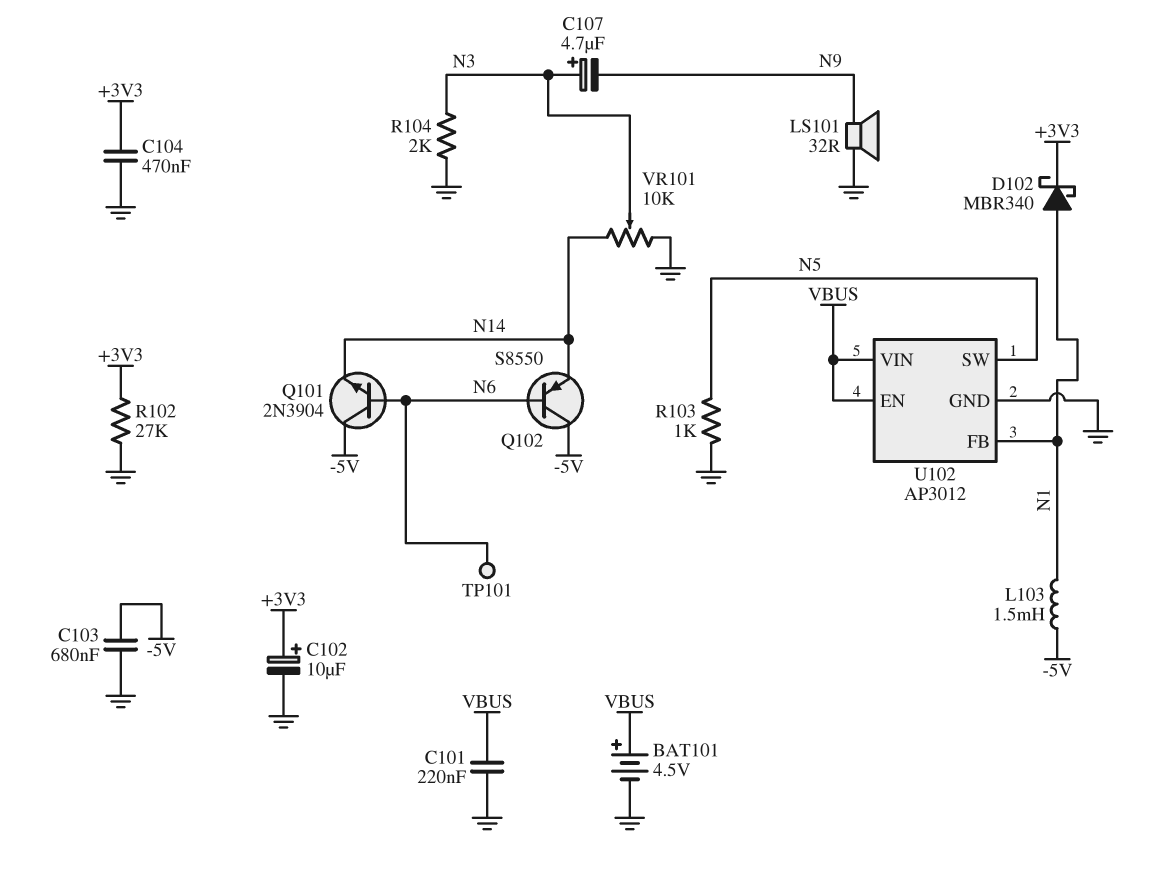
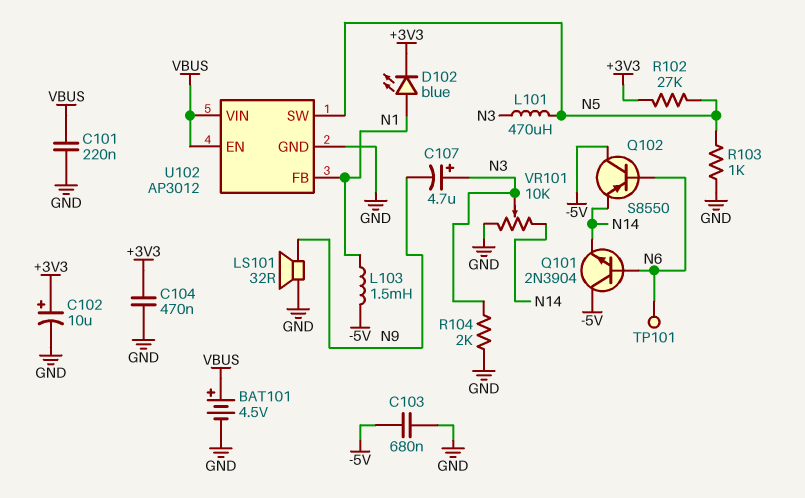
D102: schottky MBR340 (A N1, K +3V3) -> LED blue (A N1, K +3V3)
L101: none -> 470uH (N3, N5)
R102: 27k (+3V3, GND) -> 27k (+3V3, N5)

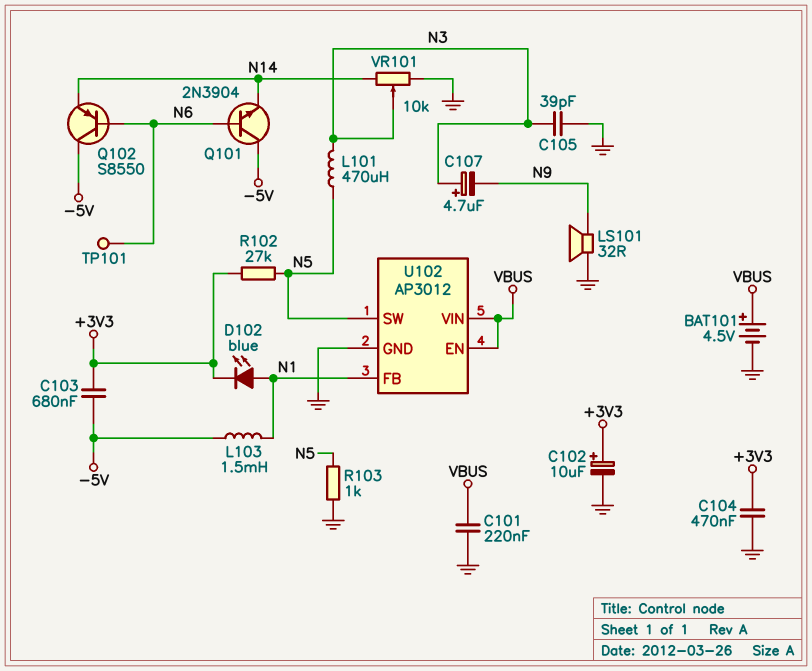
C103: 680nF (-5V, GND) -> 680nF (+3V3, -5V)
C105: none -> 39pF (GND, N3)
R104: 2k (GND, N3) -> none

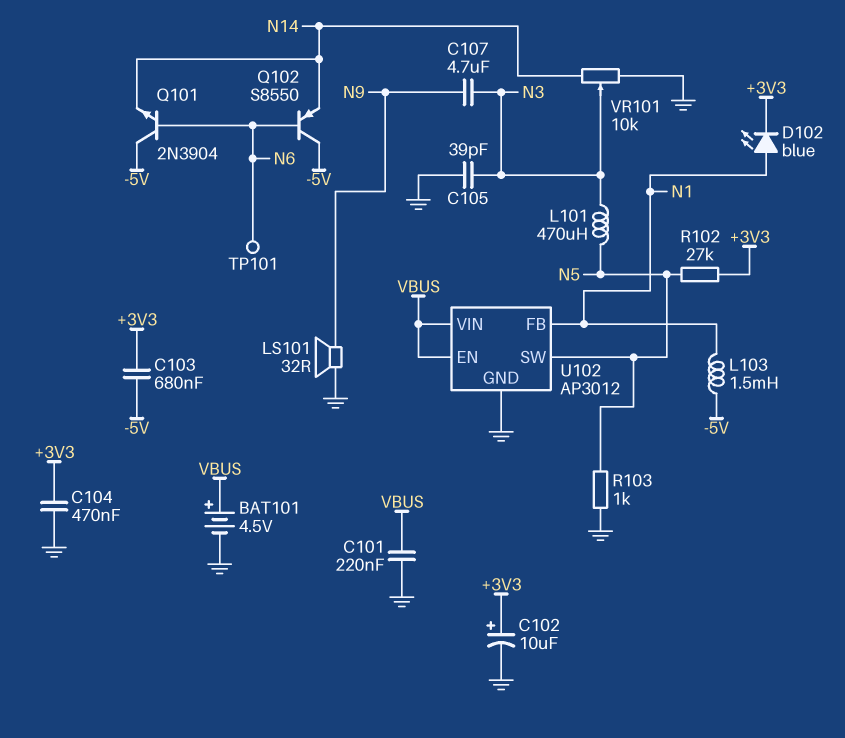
C107: 4.7uF (plus N3, minus N9) -> 4.7uF (N3, N9)

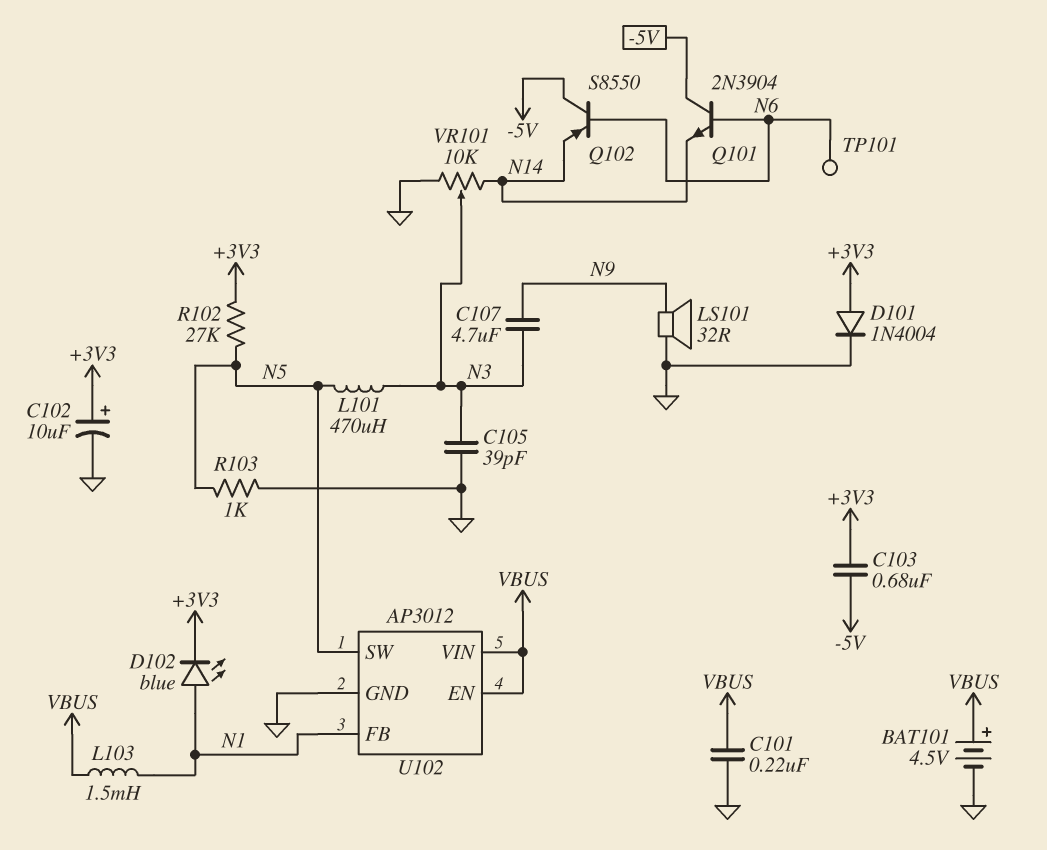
C104: 470nF (+3V3, GND) -> none
D101: none -> diode 1N4004 (A +3V3, K GND)
L103: 1.5mH (-5V, N1) -> 1.5mH (N1, VBUS)

